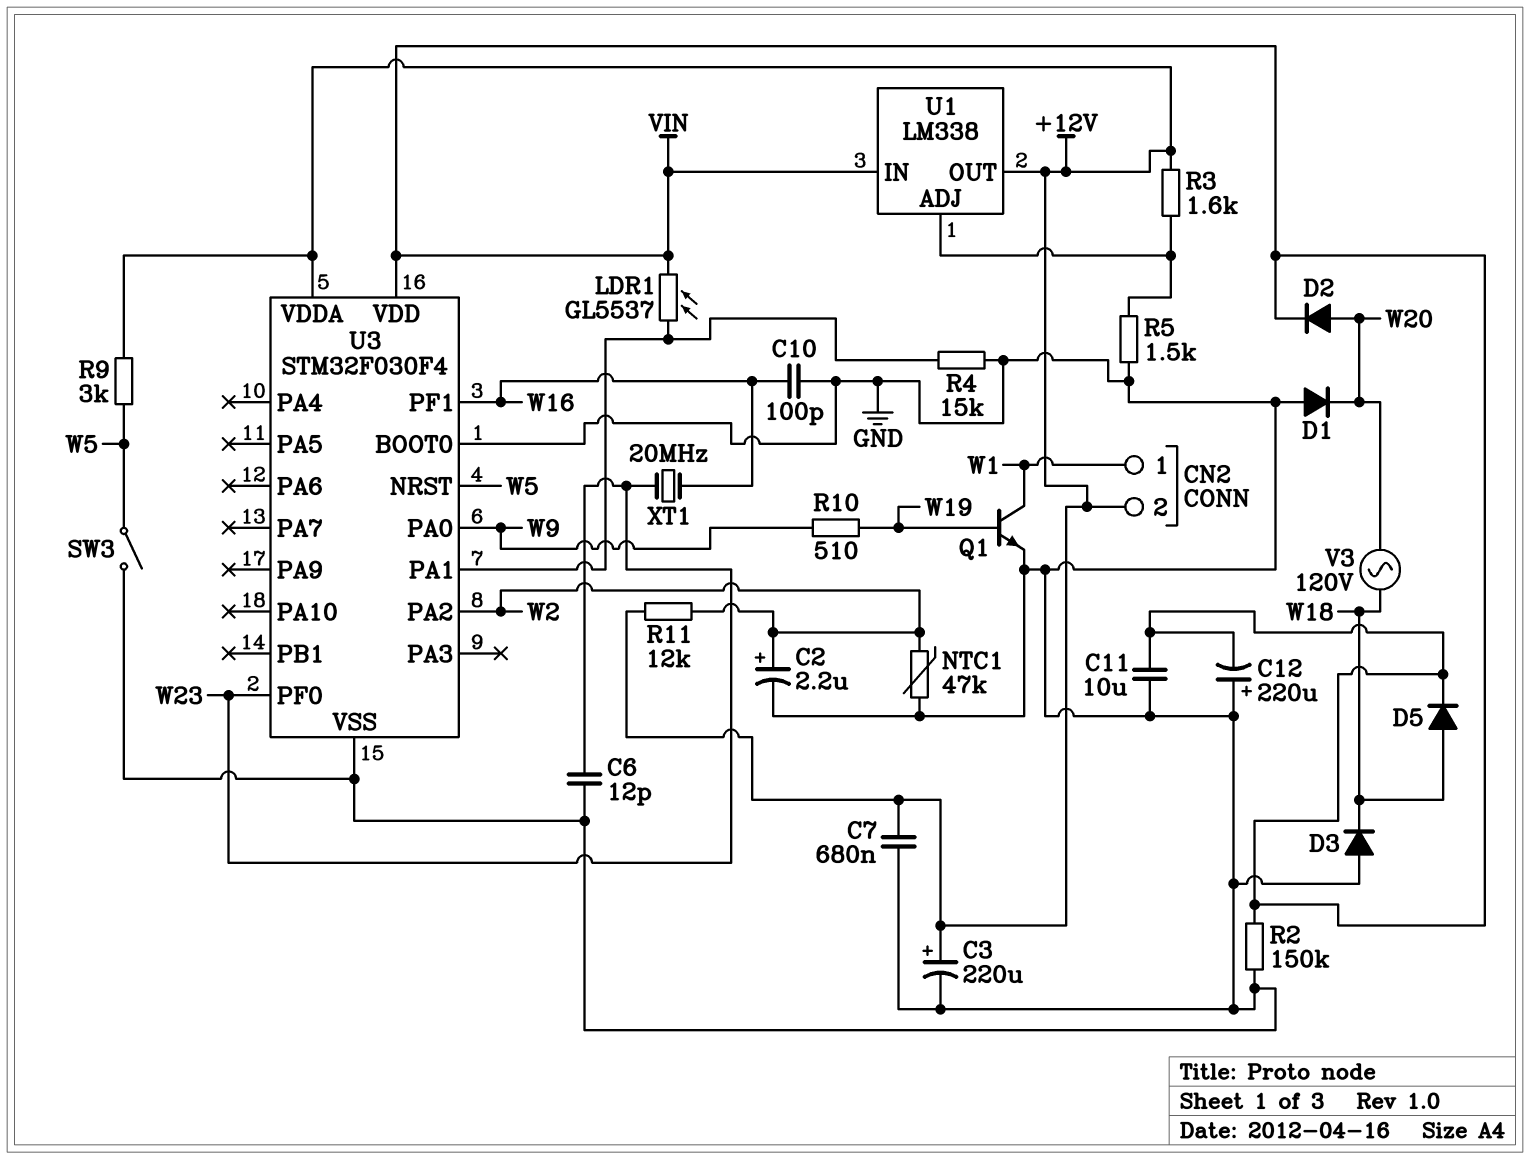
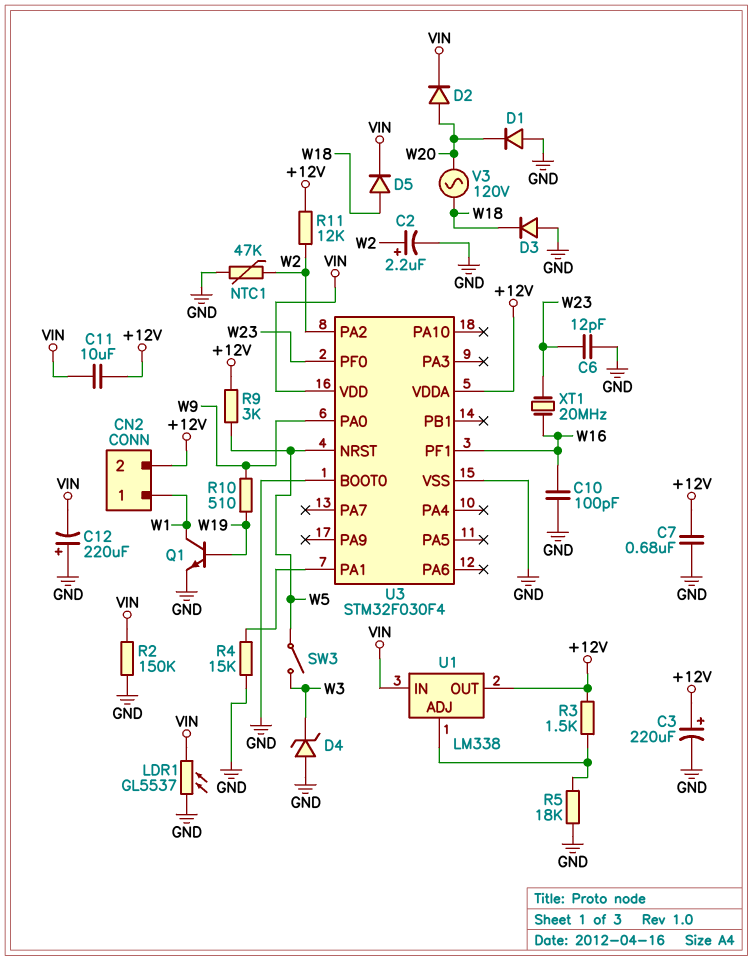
C11: 10uF (GND, VIN) -> 10uF (+12V, VIN)
D4: none -> zener (A GND, K W3)
LDR1: GL5537 (U3/PA1, VIN) -> GL5537 (GND, VIN)
R3: 1.6k (+12V, U1/ADJ) -> 1.5k (+12V, U1/ADJ)
R5: 1.5k (GND, U1/ADJ) -> 18k (GND, U1/ADJ)
SW3: switch (GND, W5) -> switch (W3, W5)

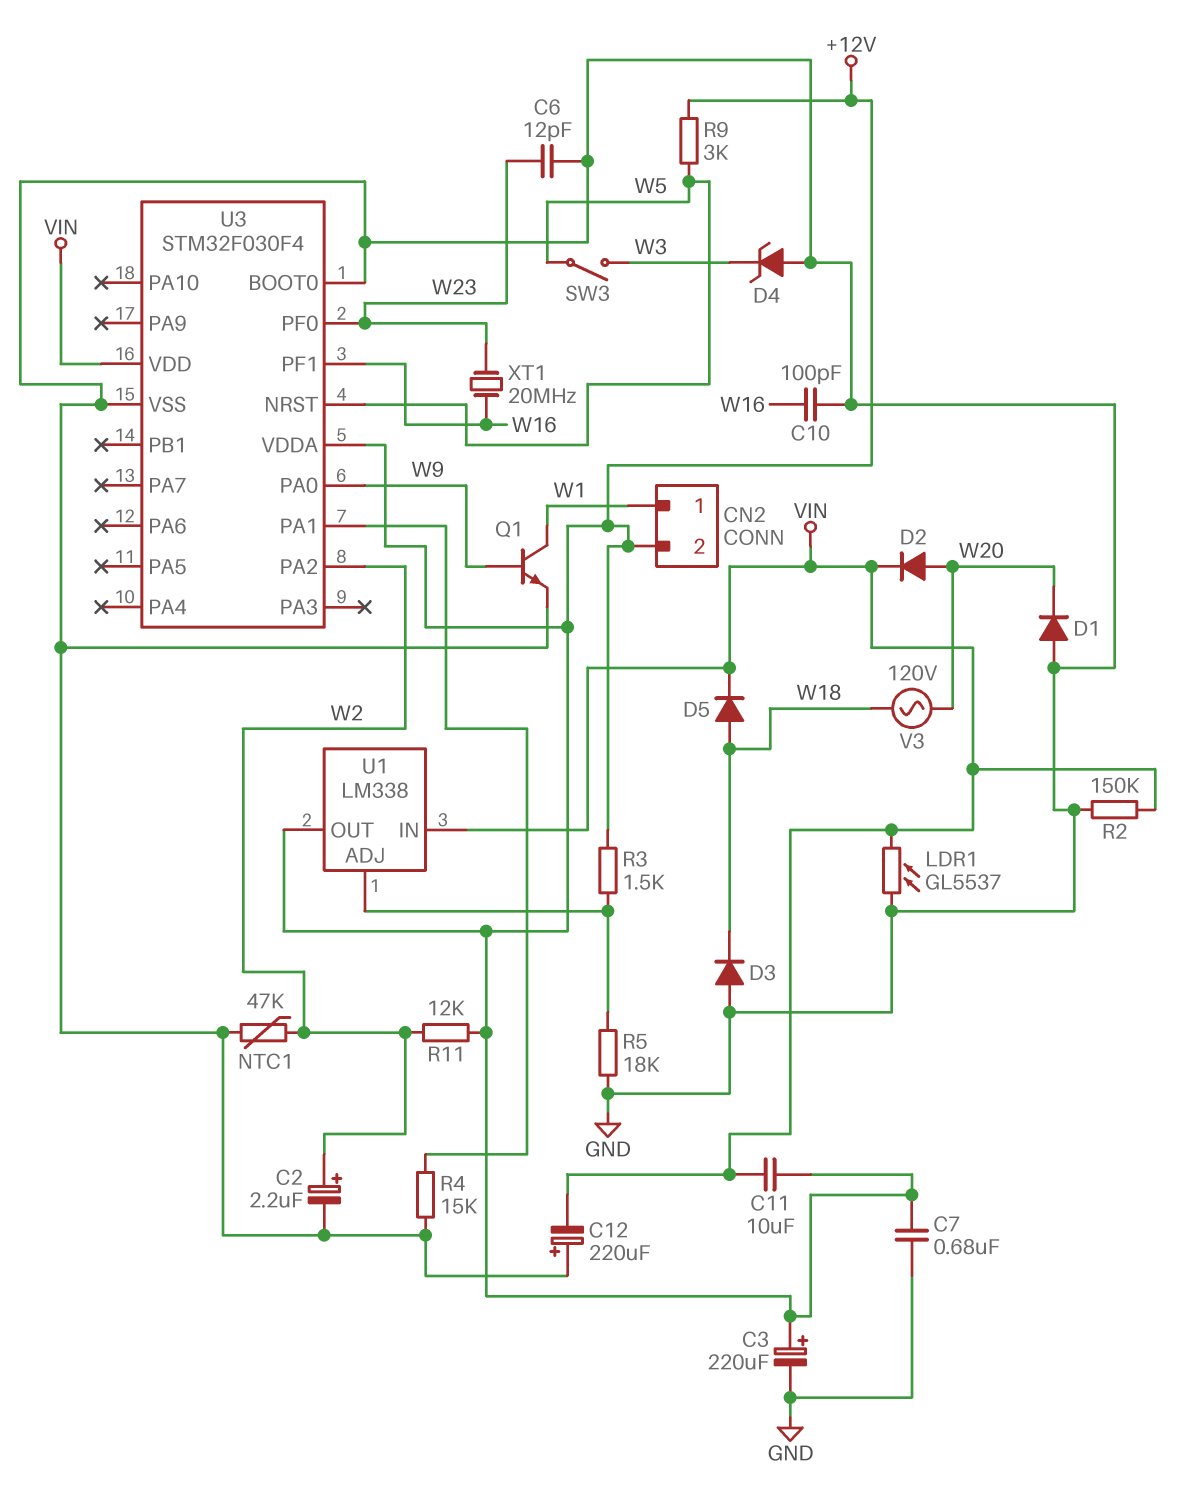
Q1: NPN (B W19, C W1, E GND) -> NPN (B W9, C W1, E GND)
R10: 510 (W9, W19) -> none

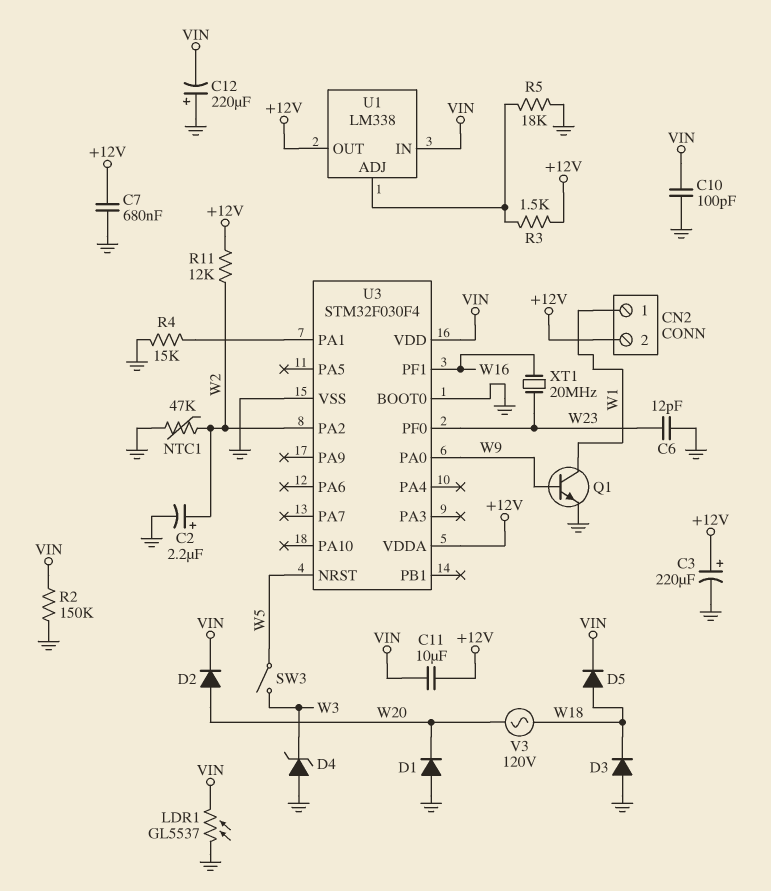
C10: 100pF (GND, W16) -> 100pF (GND, VIN)
R9: 3k (+12V, W5) -> none

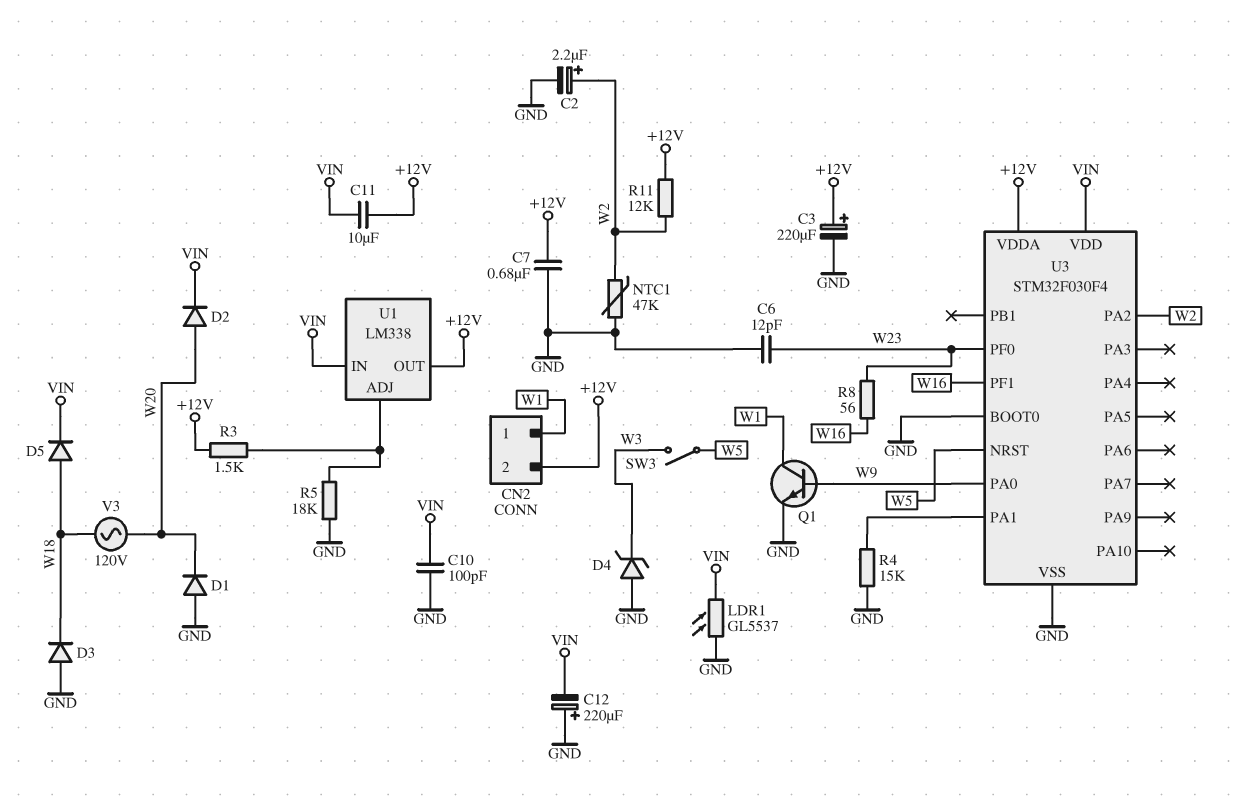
R2: 150k (GND, VIN) -> none
R8: none -> 56 (W16, W23)
XT1: 20MHz (W16, W23) -> none

